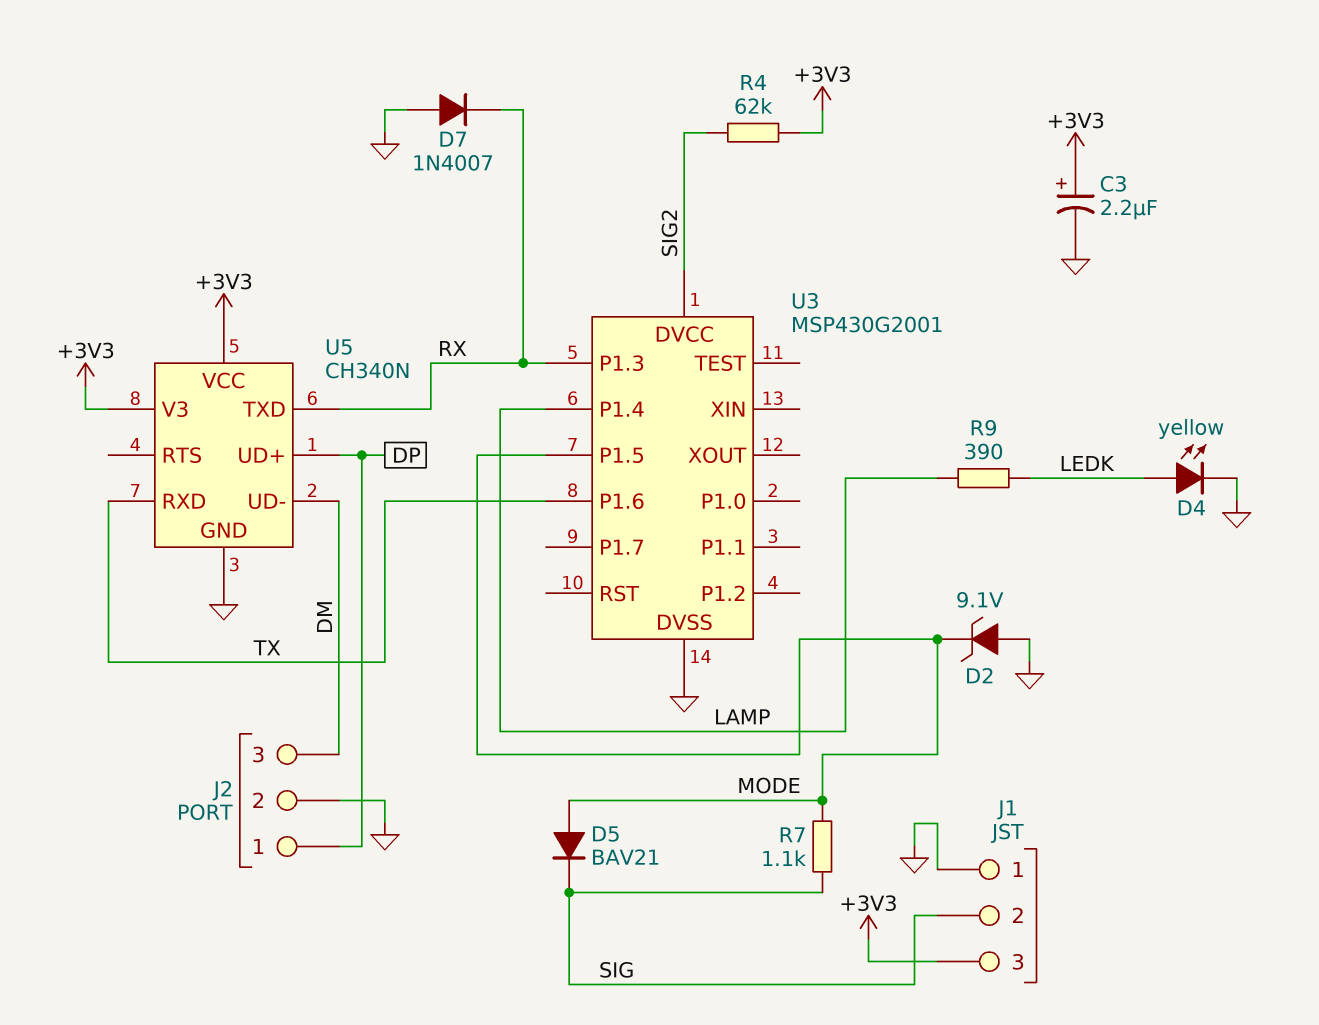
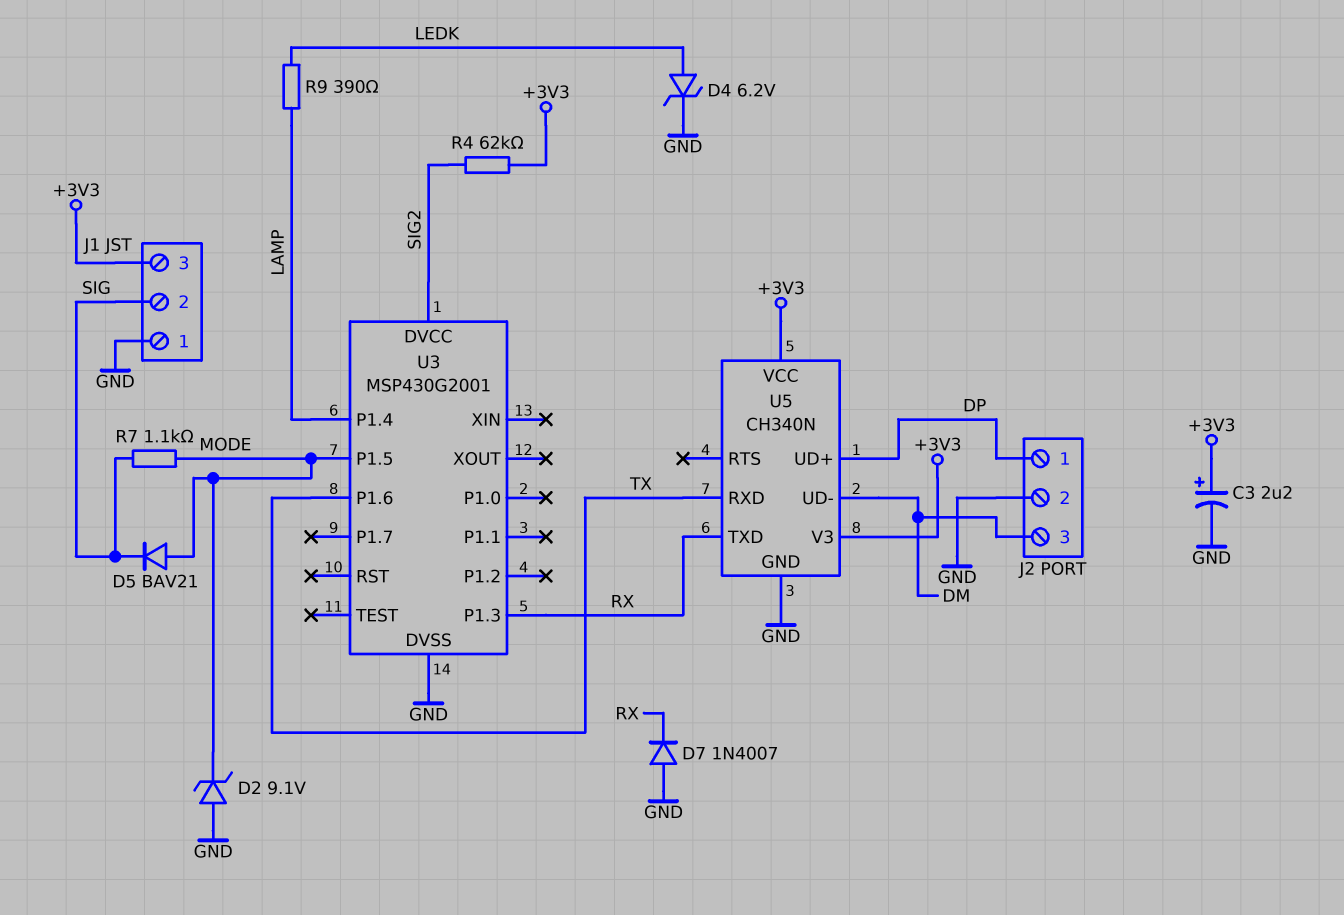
D4: LED yellow (A LEDK, K GND) -> zener 6.2V (A LEDK, K GND)

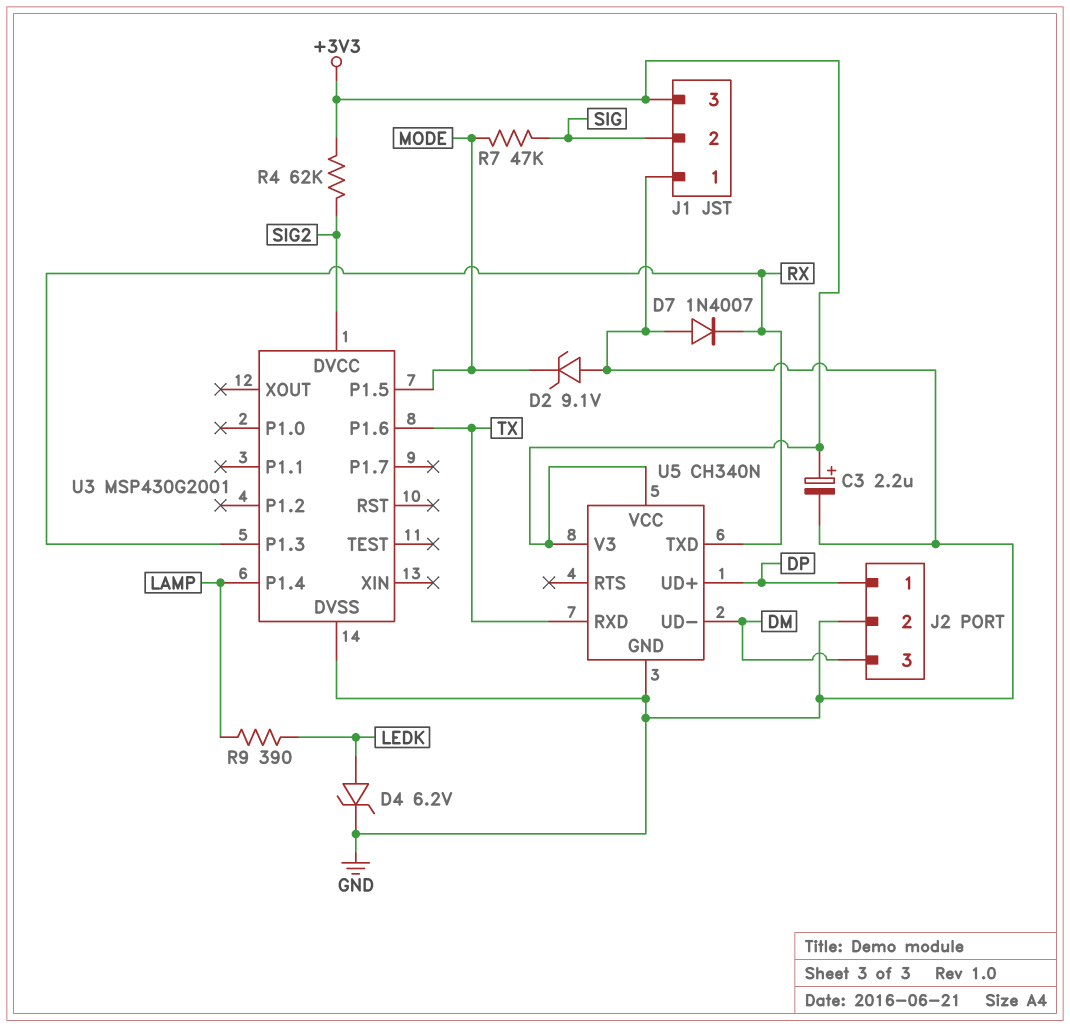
D5: diode BAV21 (A MODE, K SIG) -> none
R7: 1.1k (MODE, SIG) -> 47k (MODE, SIG)

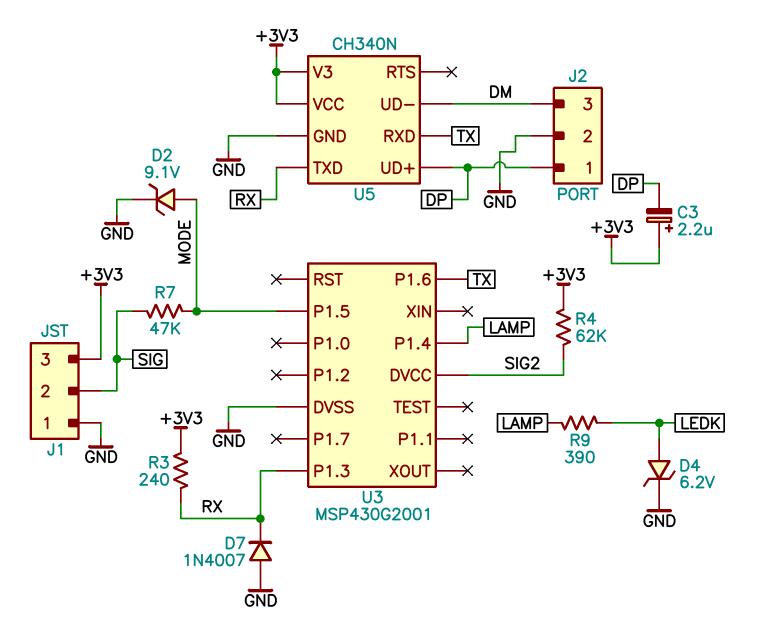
C3: 2.2uF (plus +3V3, minus GND) -> 2.2uF (plus +3V3, minus DP)
D2: zener 9.1V (A GND, K MODE) -> zener 9.1V (A MODE, K GND)
R3: none -> 240 (+3V3, RX)

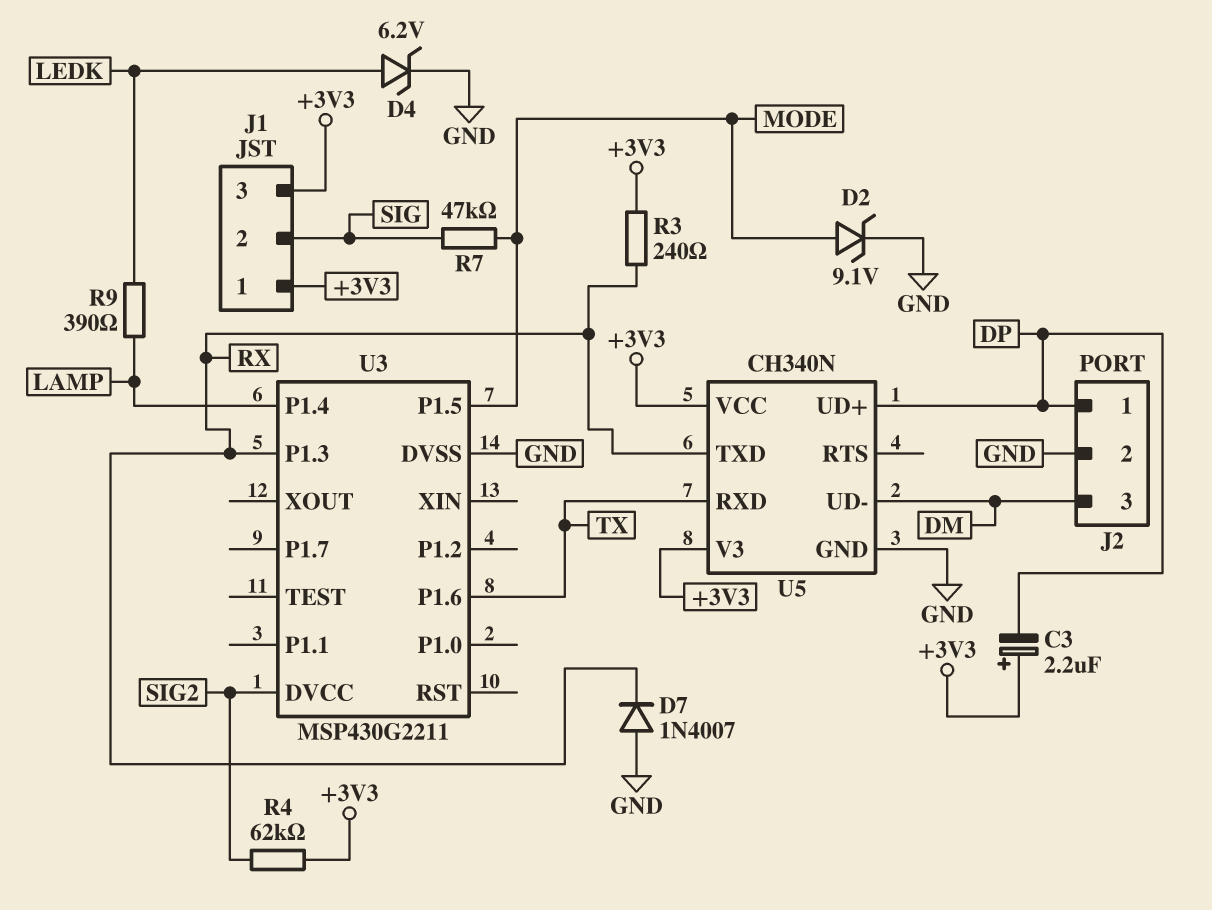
J1 pin 1: GND -> +3V3
U3: MSP430G2001 -> MSP430G2211

